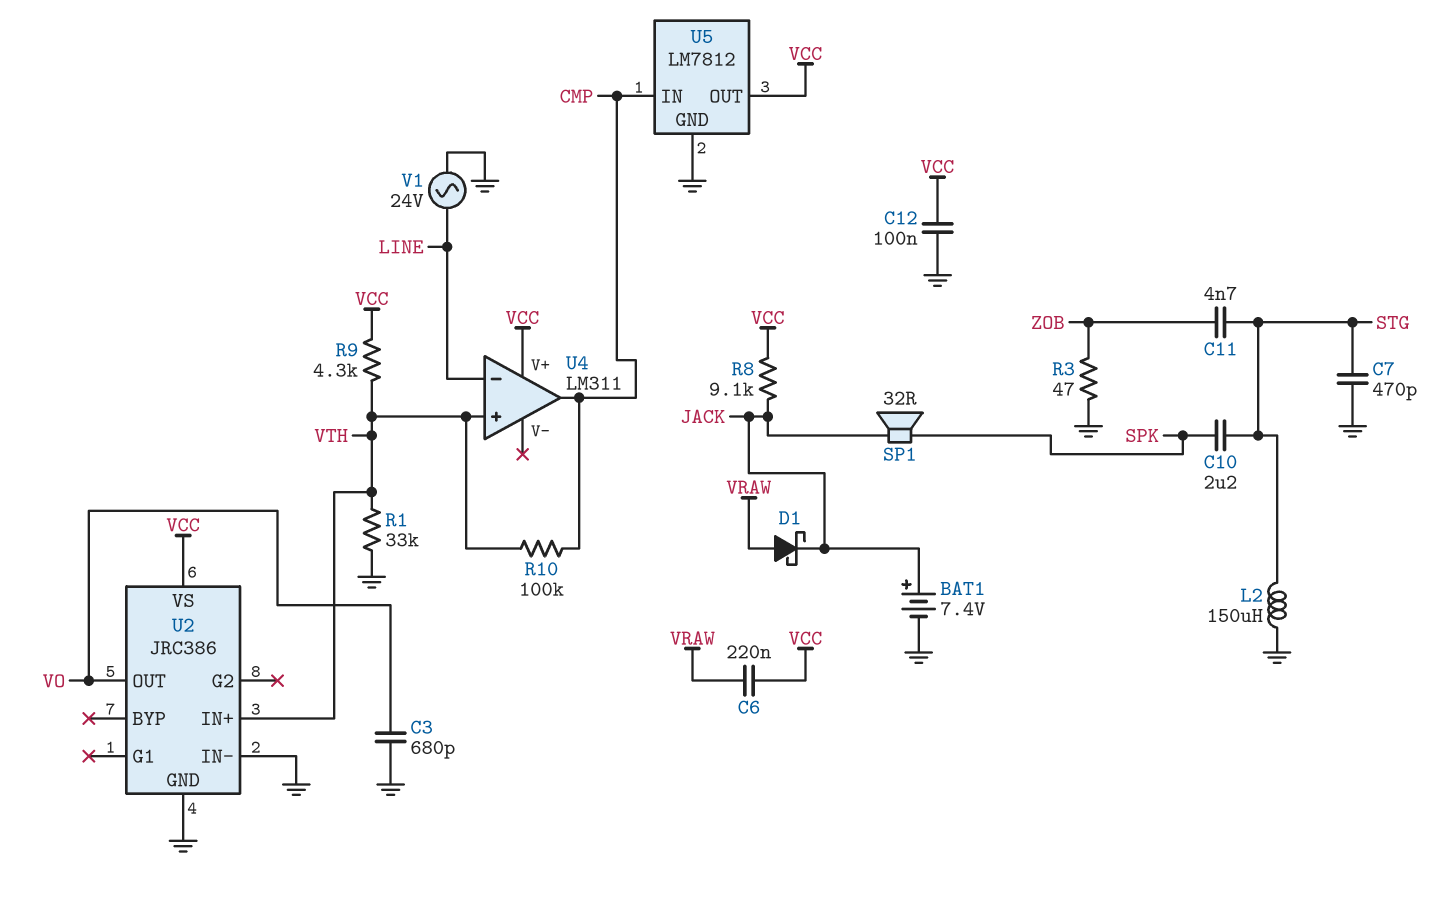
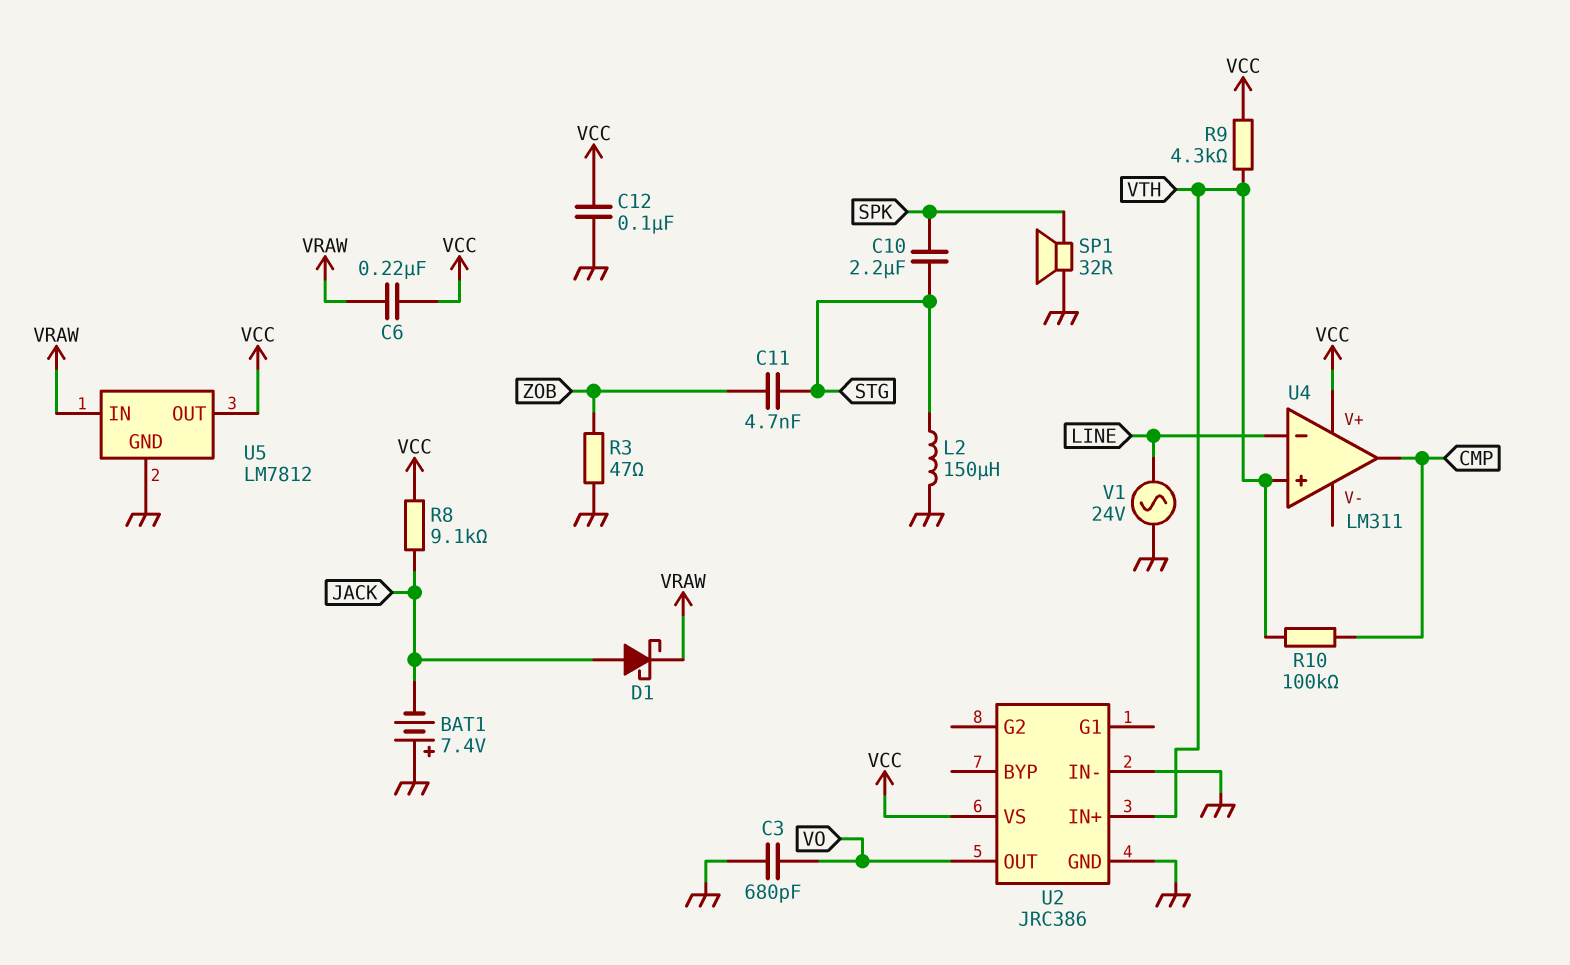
BAT1: 7.4V (plus JACK, minus GND) -> 7.4V (plus GND, minus JACK)
C7: 470pF (GND, STG) -> none
D1: schottky (A VRAW, K JACK) -> schottky (A JACK, K VRAW)
R1: 33k (GND, VTH) -> none
SP1: speaker 32R (JACK, SPK) -> speaker 32R (GND, SPK)
U5 pin IN: CMP -> VRAW

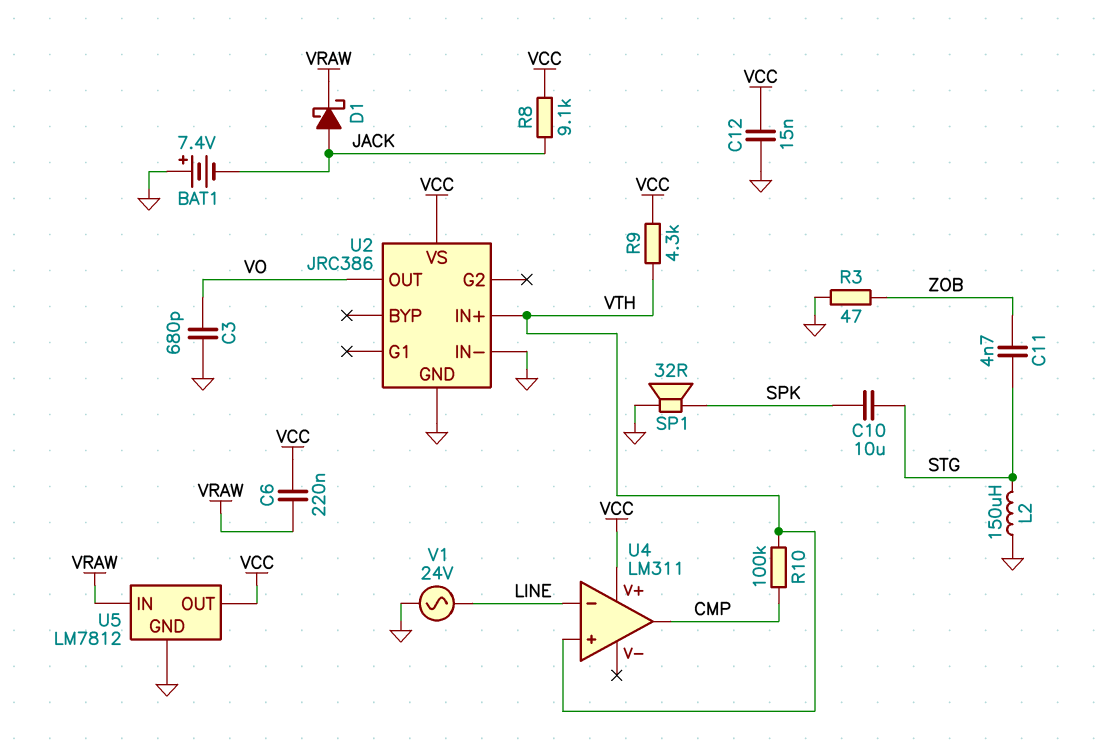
C10: 2.2uF (SPK, STG) -> 10uF (SPK, STG)
C12: 100nF (GND, VCC) -> 15nF (GND, VCC)

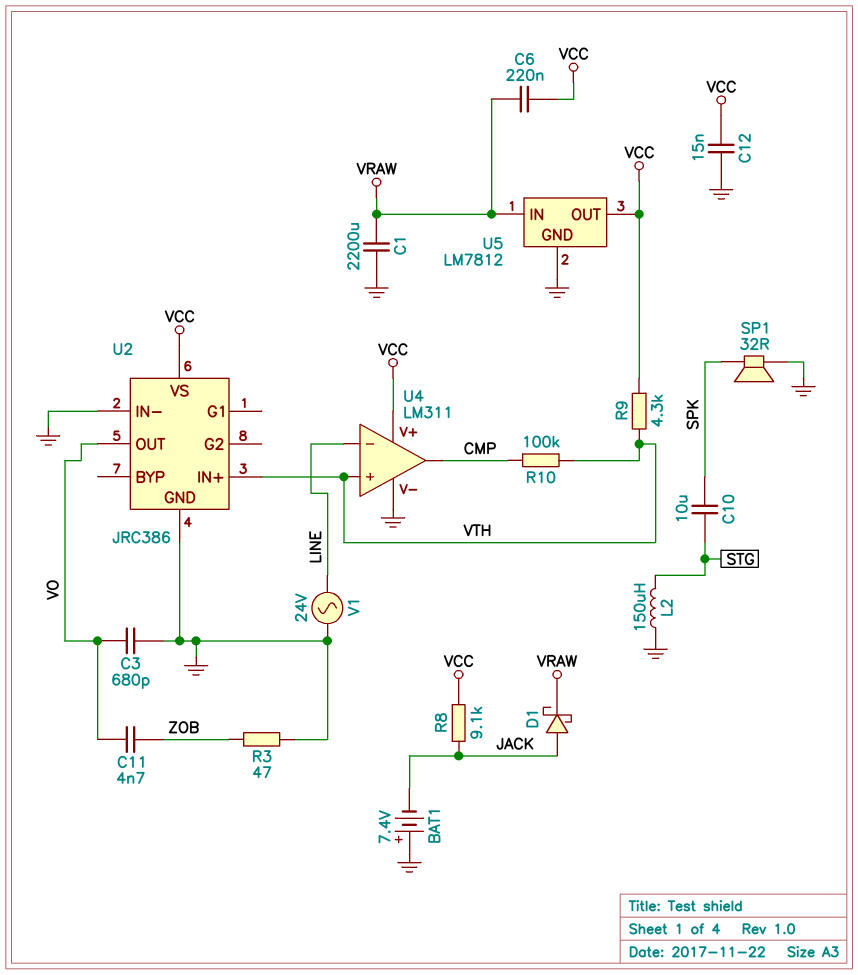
C1: none -> 2200uF (GND, VRAW)
C11: 4.7nF (STG, ZOB) -> 4.7nF (VO, ZOB)
U4 pin V-: none -> GND

